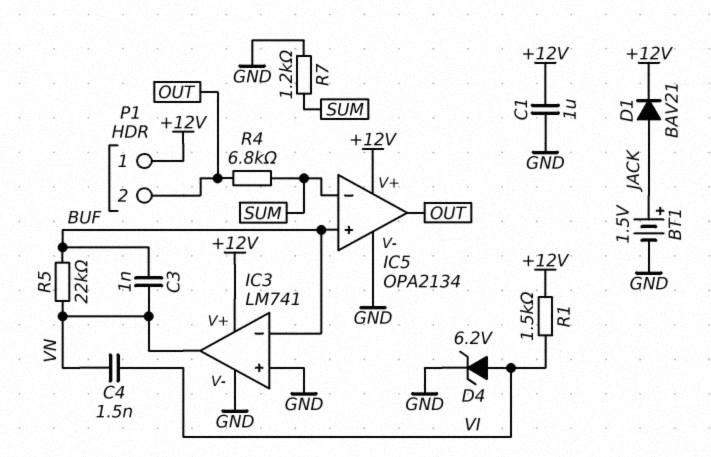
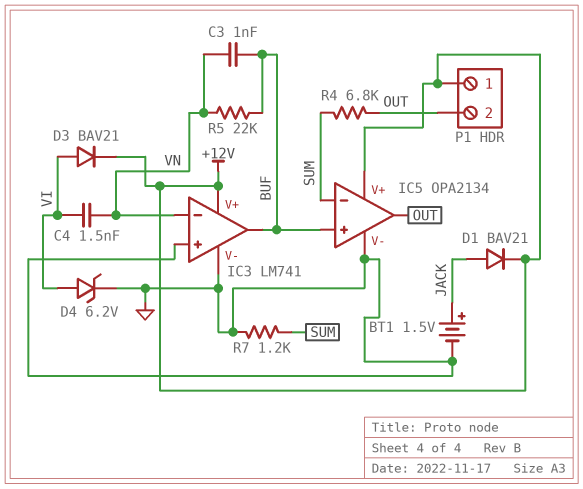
C1: 1uF (+12V, GND) -> none
D3: none -> diode BAV21 (A VI, K +12V)
IC3 pin in-: BUF -> VN
IC3 pin out: VN -> BUF
R1: 1.5k (+12V, VI) -> none

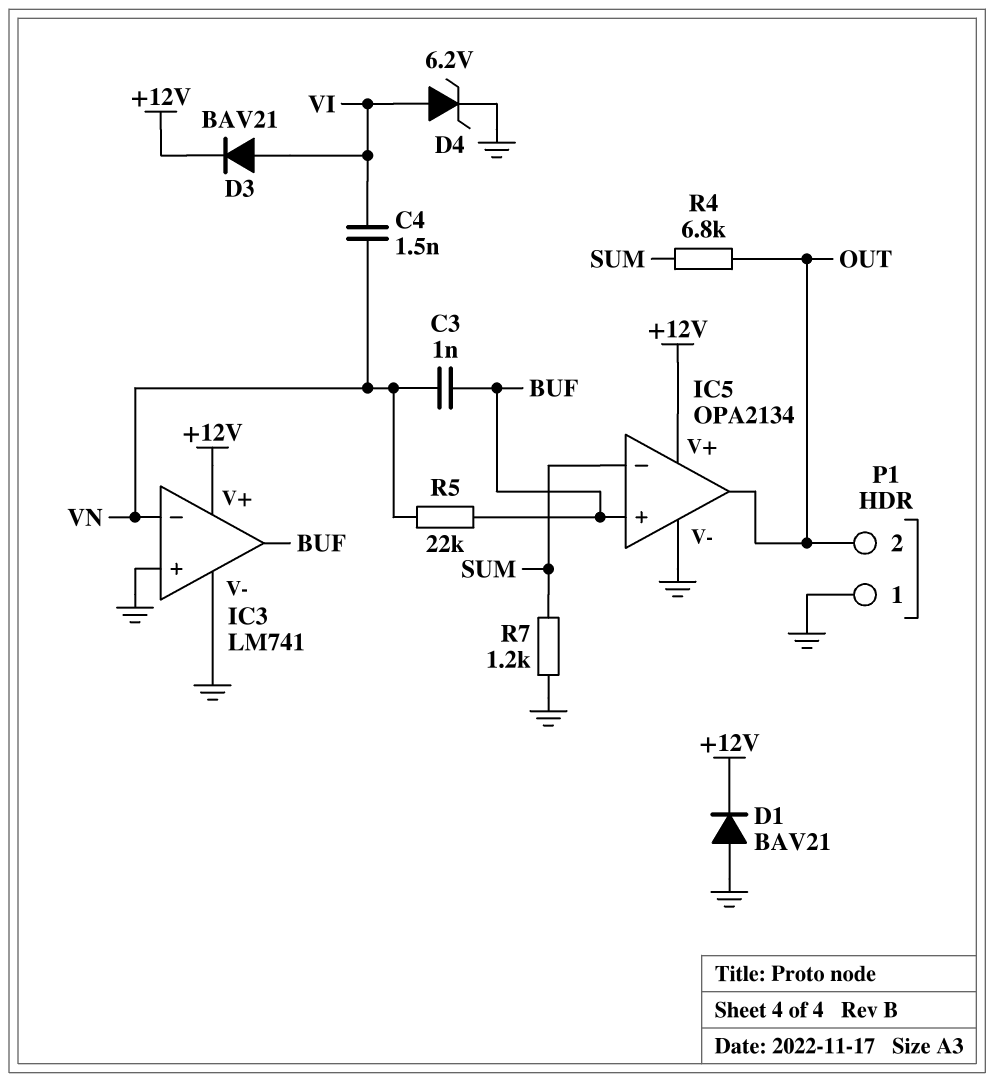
BT1: 1.5V (plus JACK, minus GND) -> none
D1: diode BAV21 (A JACK, K +12V) -> diode BAV21 (A GND, K +12V)
P1 pin 1: +12V -> GND

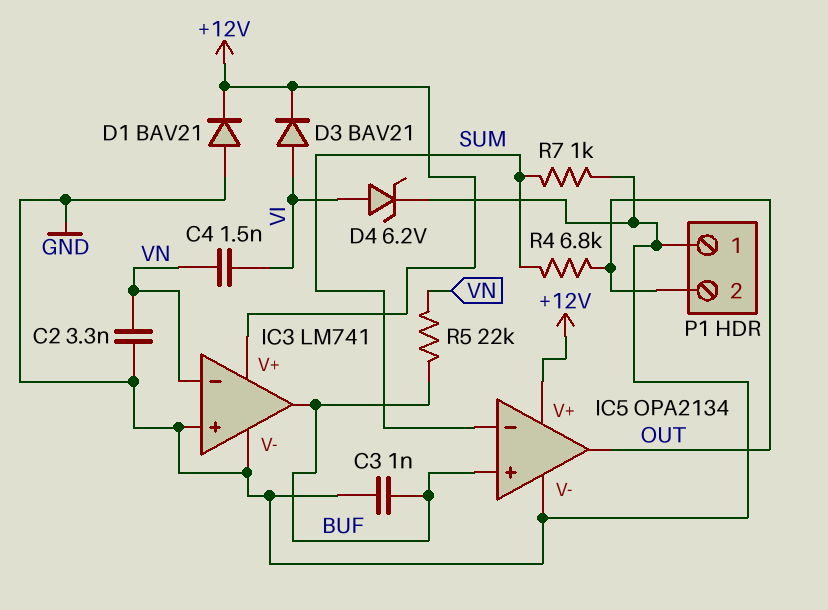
C2: none -> 3.3nF (GND, VN)
C3: 1nF (BUF, VN) -> 1nF (BUF, GND)
R7: 1.2k (GND, SUM) -> 1k (GND, SUM)

